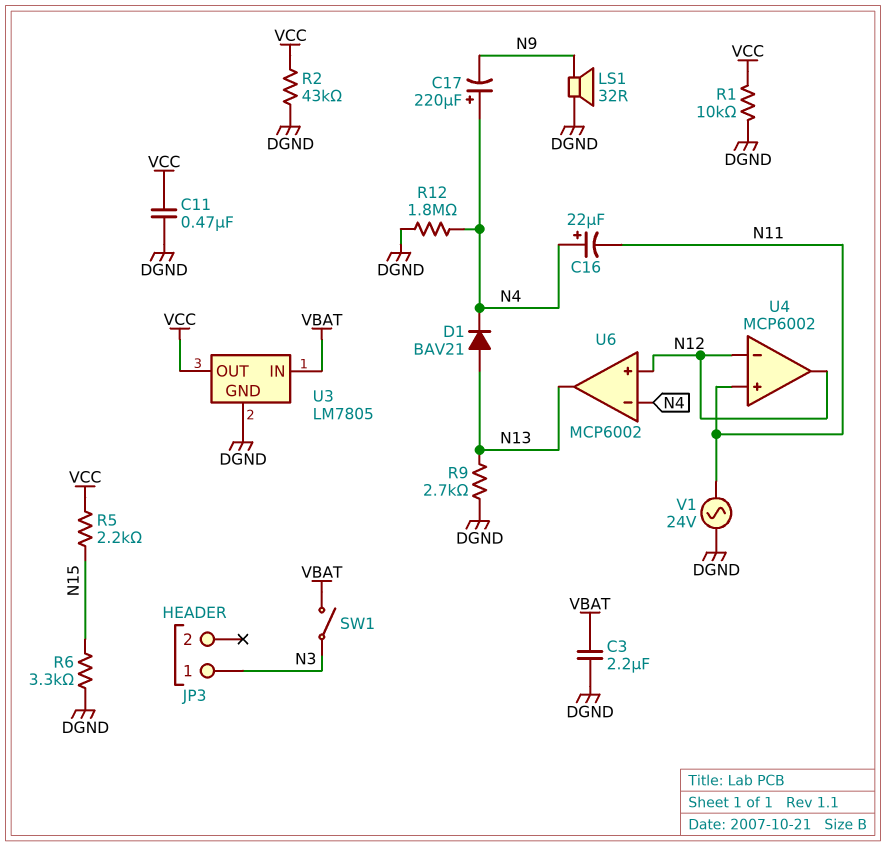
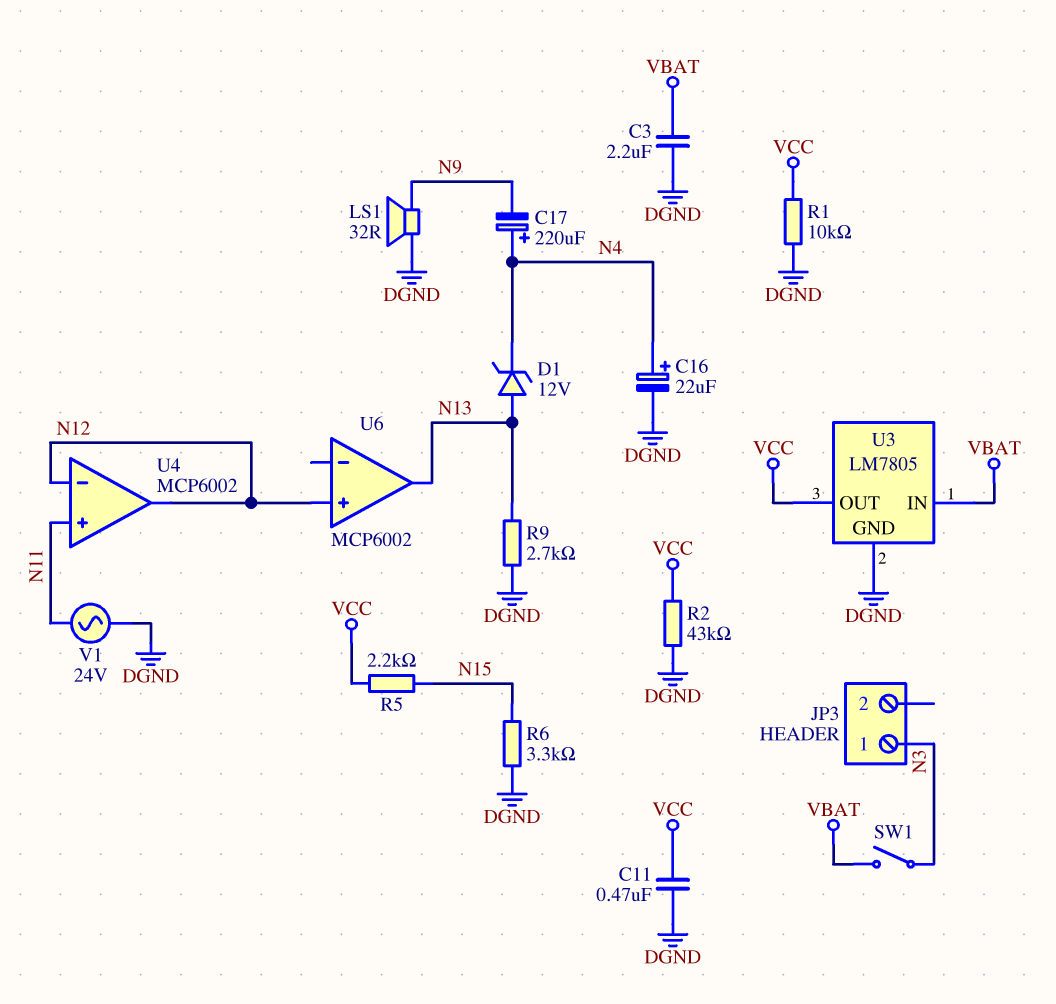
C16: 22uF (plus N4, minus N11) -> 22uF (plus N4, minus DGND)
D1: diode BAV21 (A N13, K N4) -> zener 12V (A N13, K N4)
R12: 1.8M (DGND, N4) -> none
U6 pin in-: N4 -> none

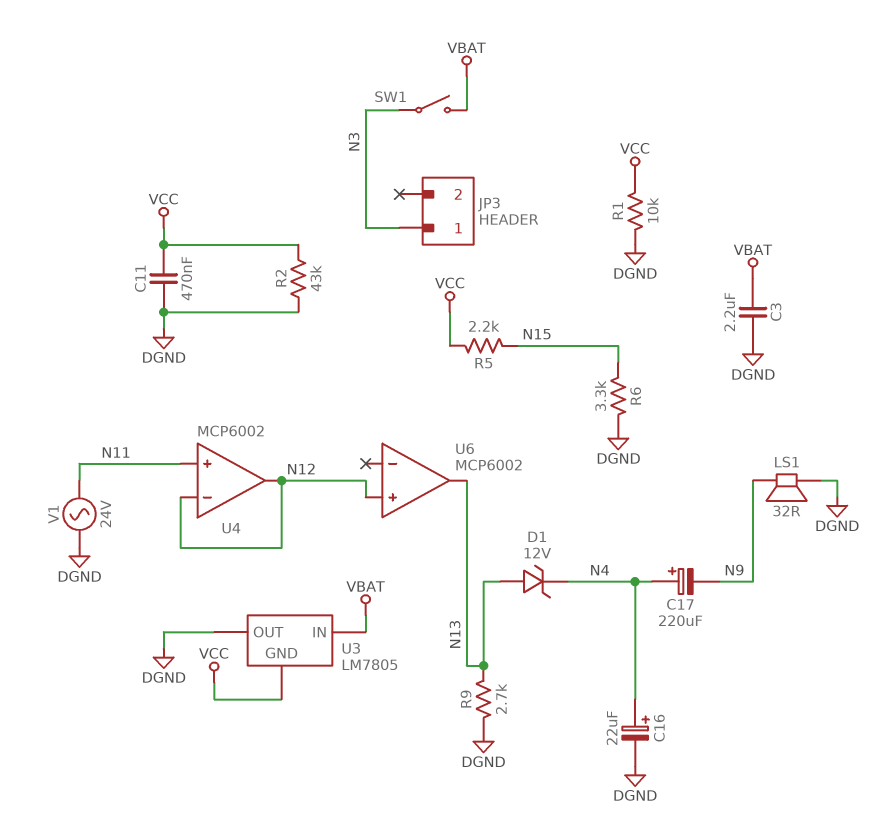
U3 pin GND: DGND -> VCC
U3 pin OUT: VCC -> DGND

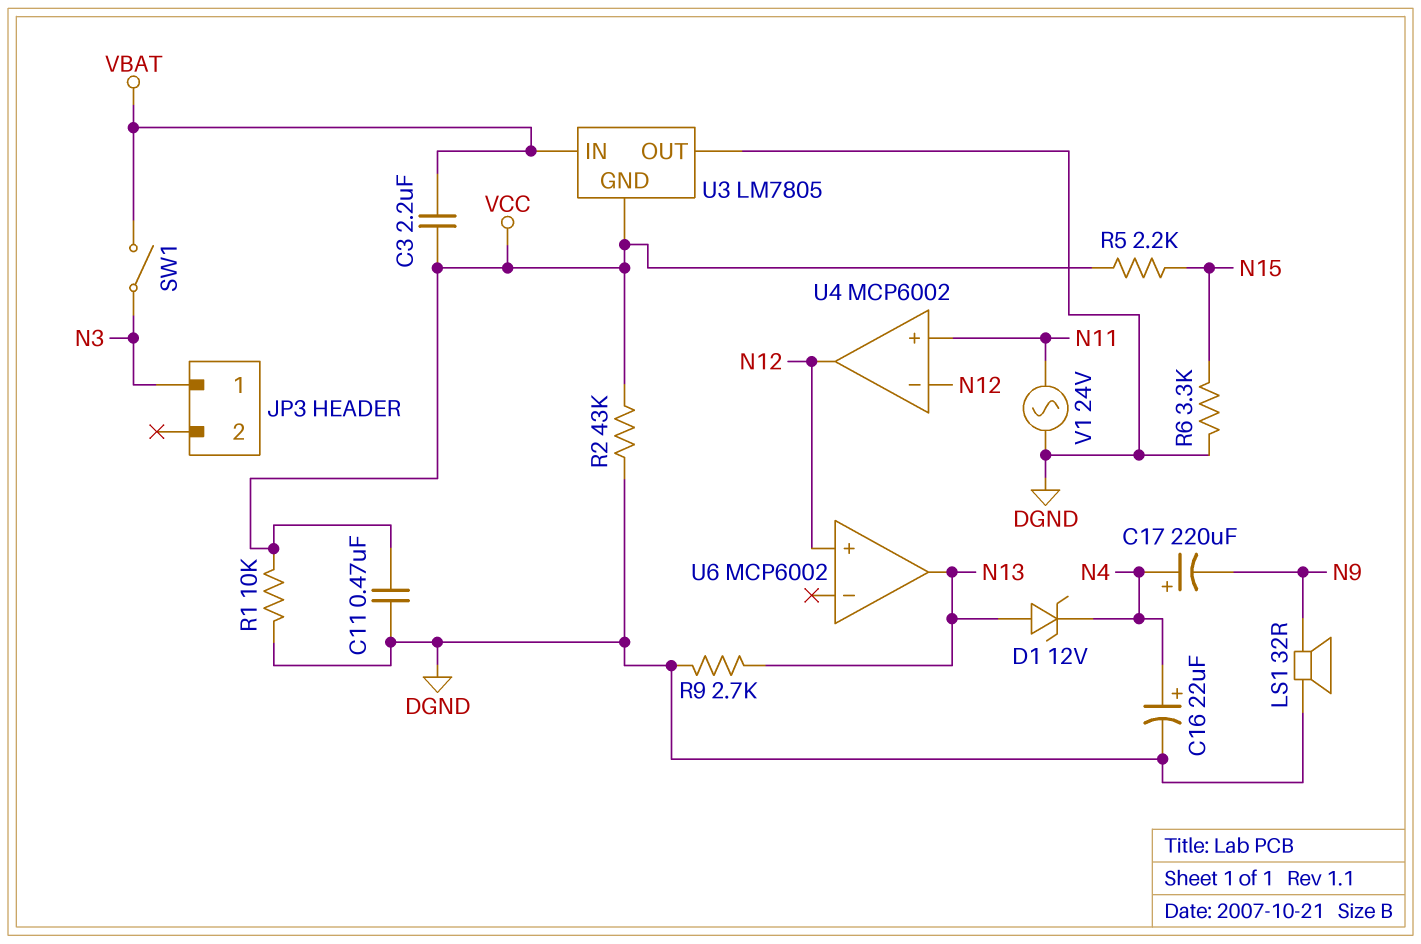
C3: 2.2uF (DGND, VBAT) -> 2.2uF (VBAT, VCC)

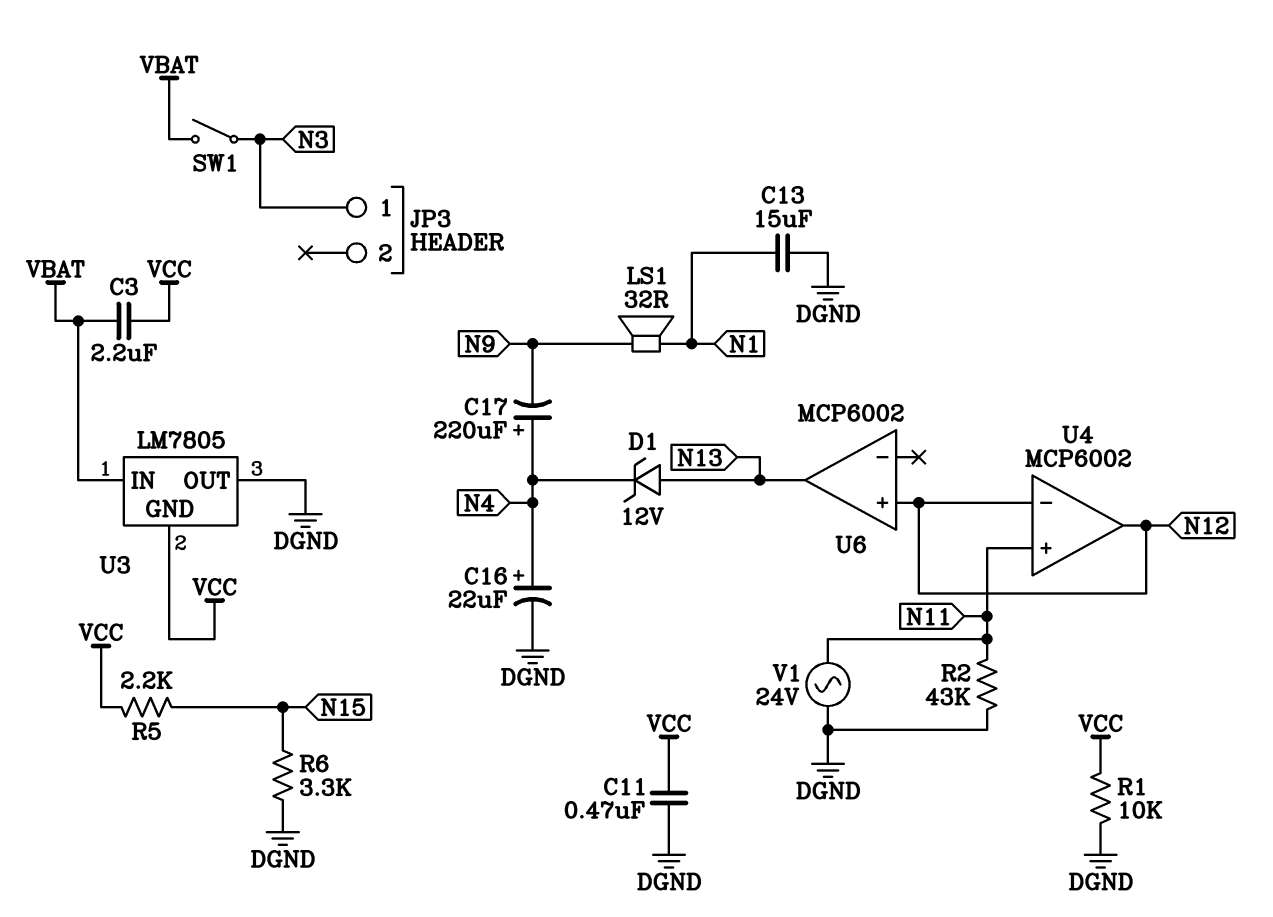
C13: none -> 15uF (DGND, N1)
LS1: speaker 32R (DGND, N9) -> speaker 32R (N1, N9)
R2: 43k (DGND, VCC) -> 43k (DGND, N11)
R9: 2.7k (DGND, N13) -> none

